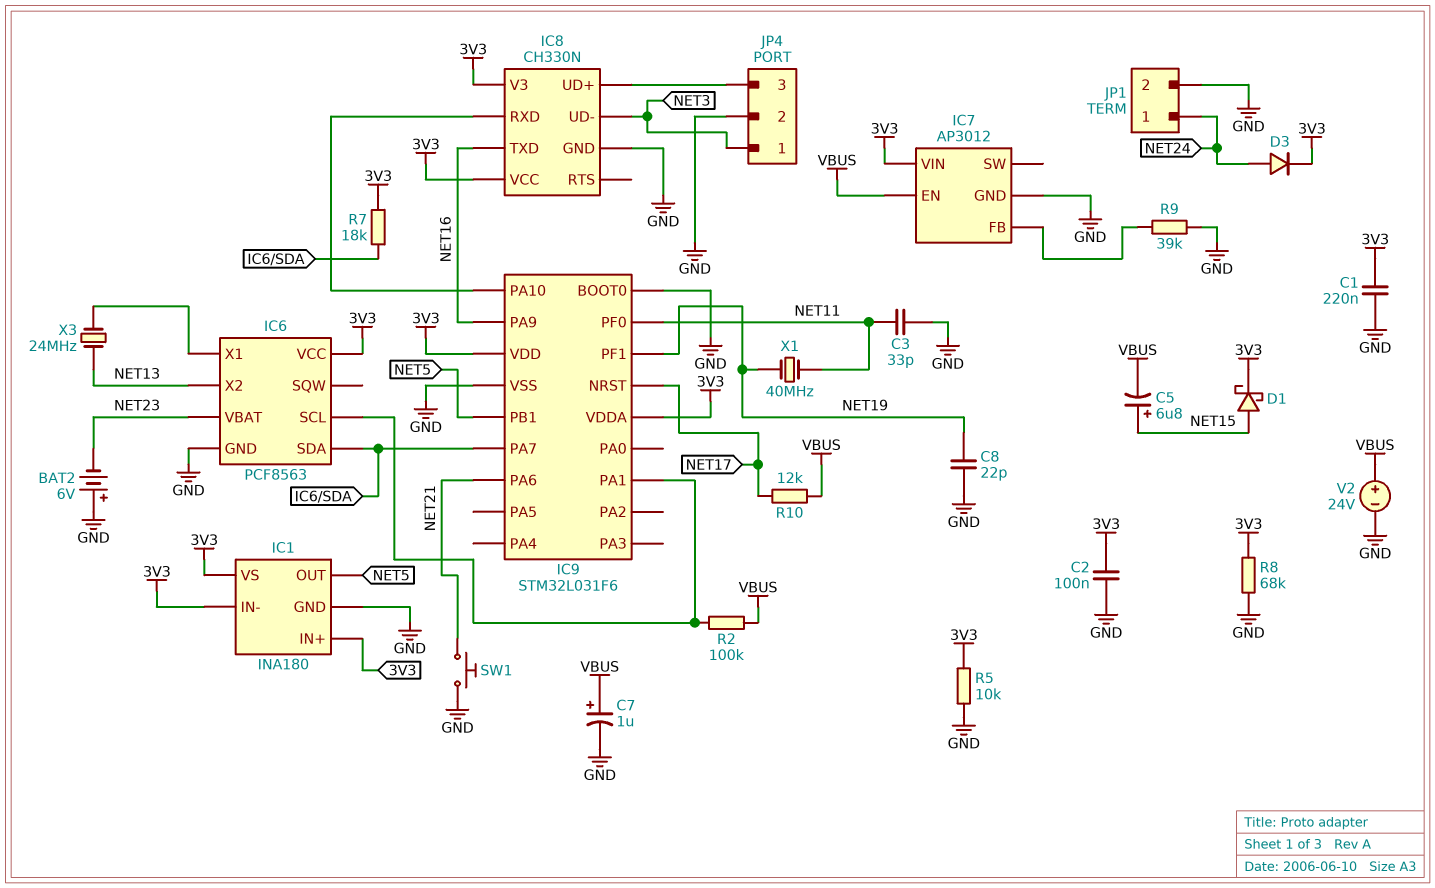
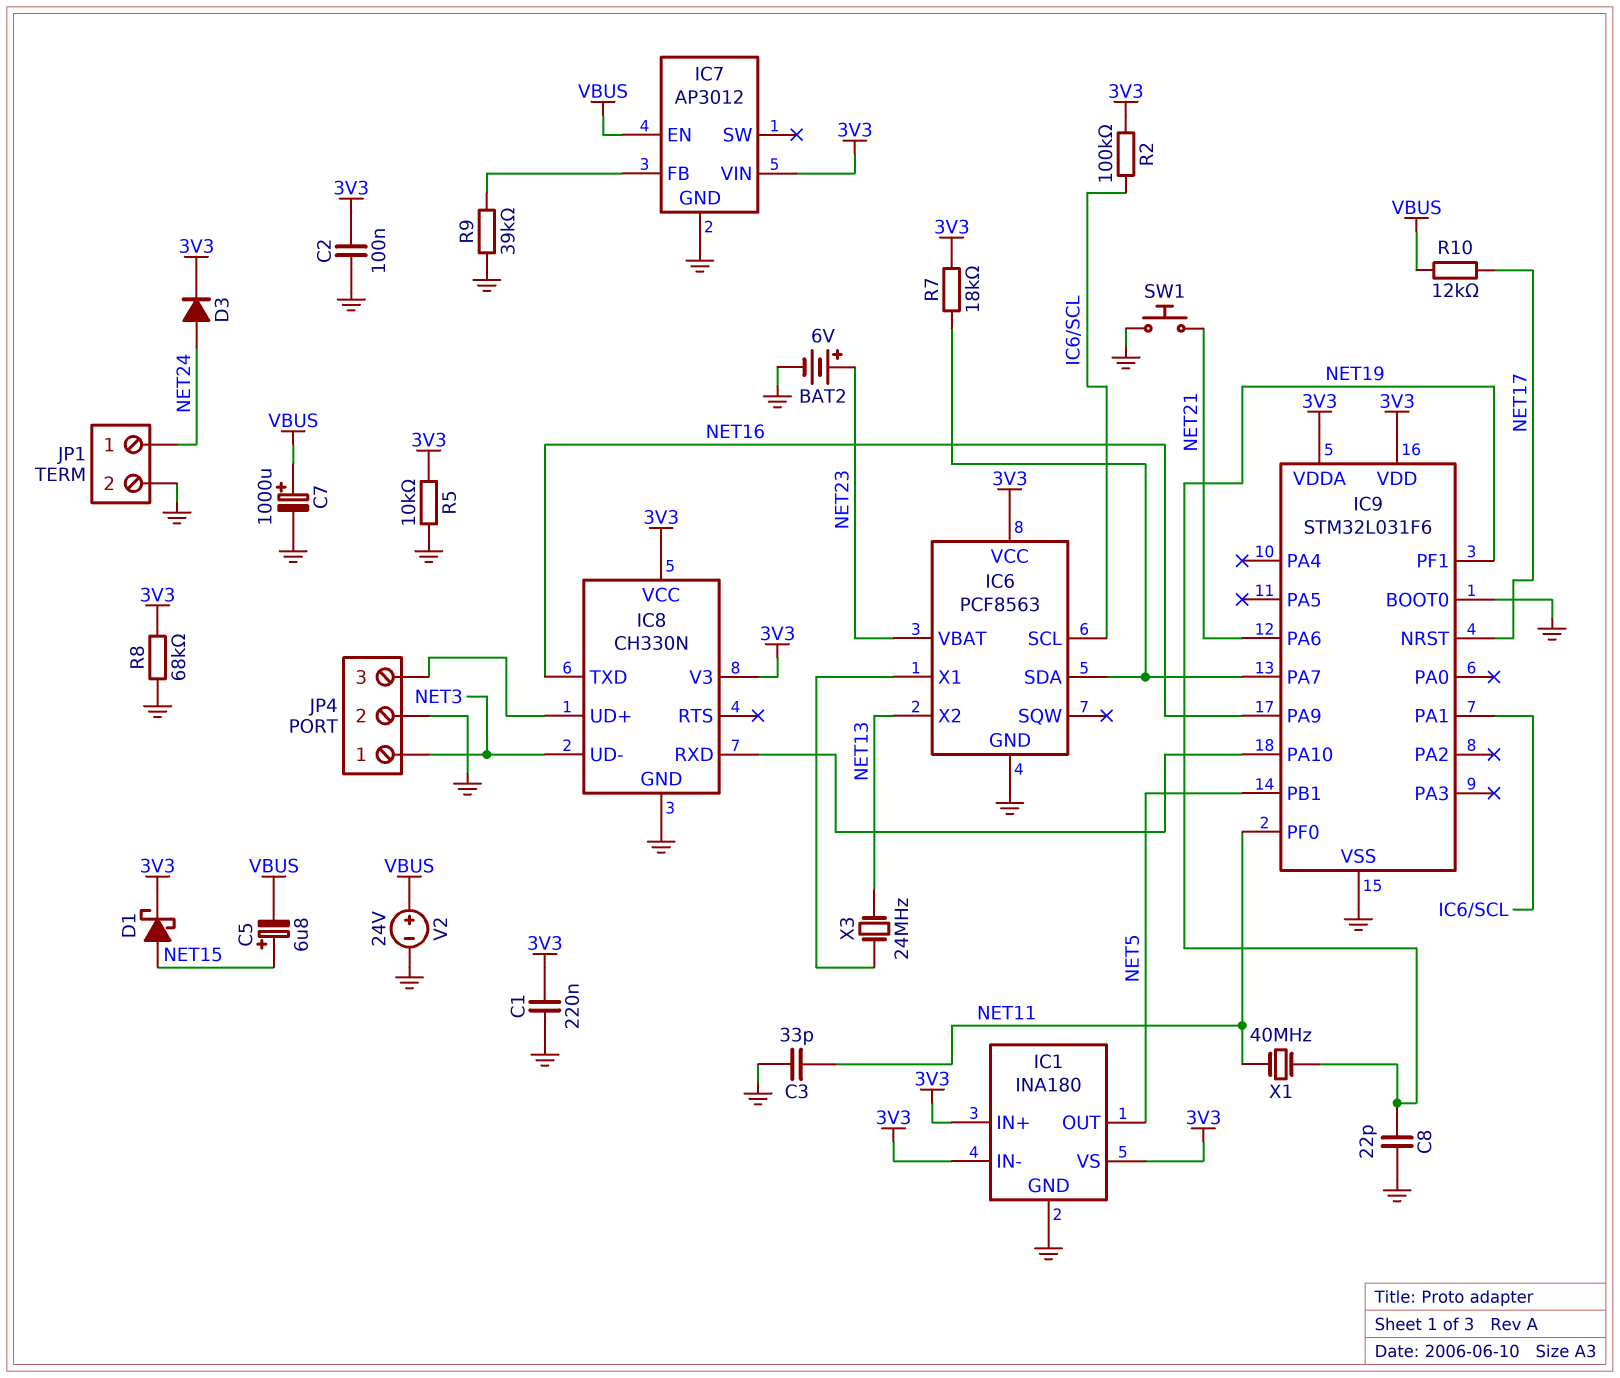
BAT2: 6V (plus GND, minus NET23) -> 6V (plus NET23, minus GND)
C7: 1uF (plus VBUS, minus GND) -> 1000uF (plus VBUS, minus GND)
R2: 100k (IC6/SCL, VBUS) -> 100k (3V3, IC6/SCL)

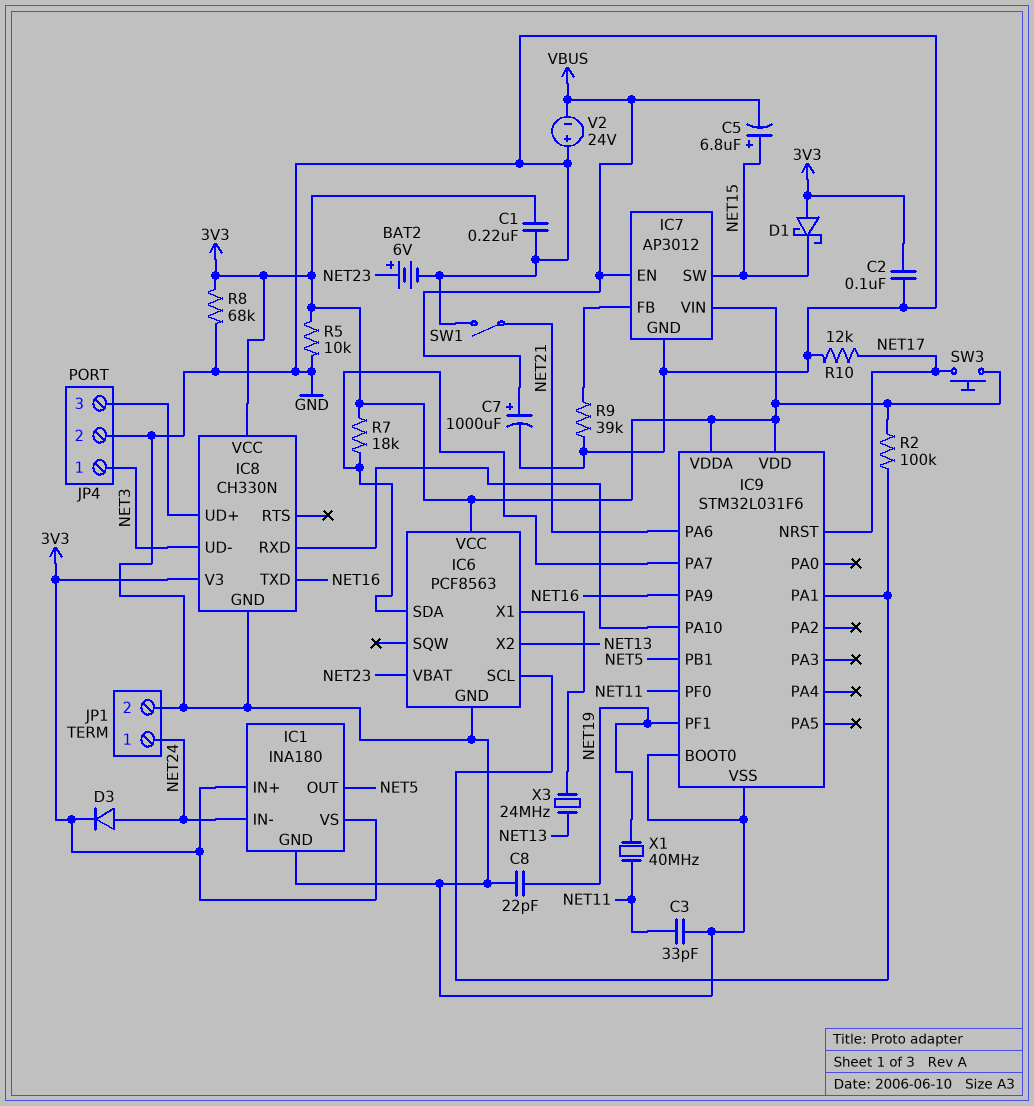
D1: schottky (A NET15, K 3V3) -> schottky (A 3V3, K NET15)
IC1 pin IN-: 3V3 -> NET24
IC7 pin SW: none -> NET15
R10: 12k (NET17, VBUS) -> 12k (GND, NET17)
SW1: button (GND, NET21) -> switch (GND, NET21)
SW3: none -> button (3V3, NET17)
V2: 24V (plus VBUS, minus GND) -> 24V (plus GND, minus VBUS)

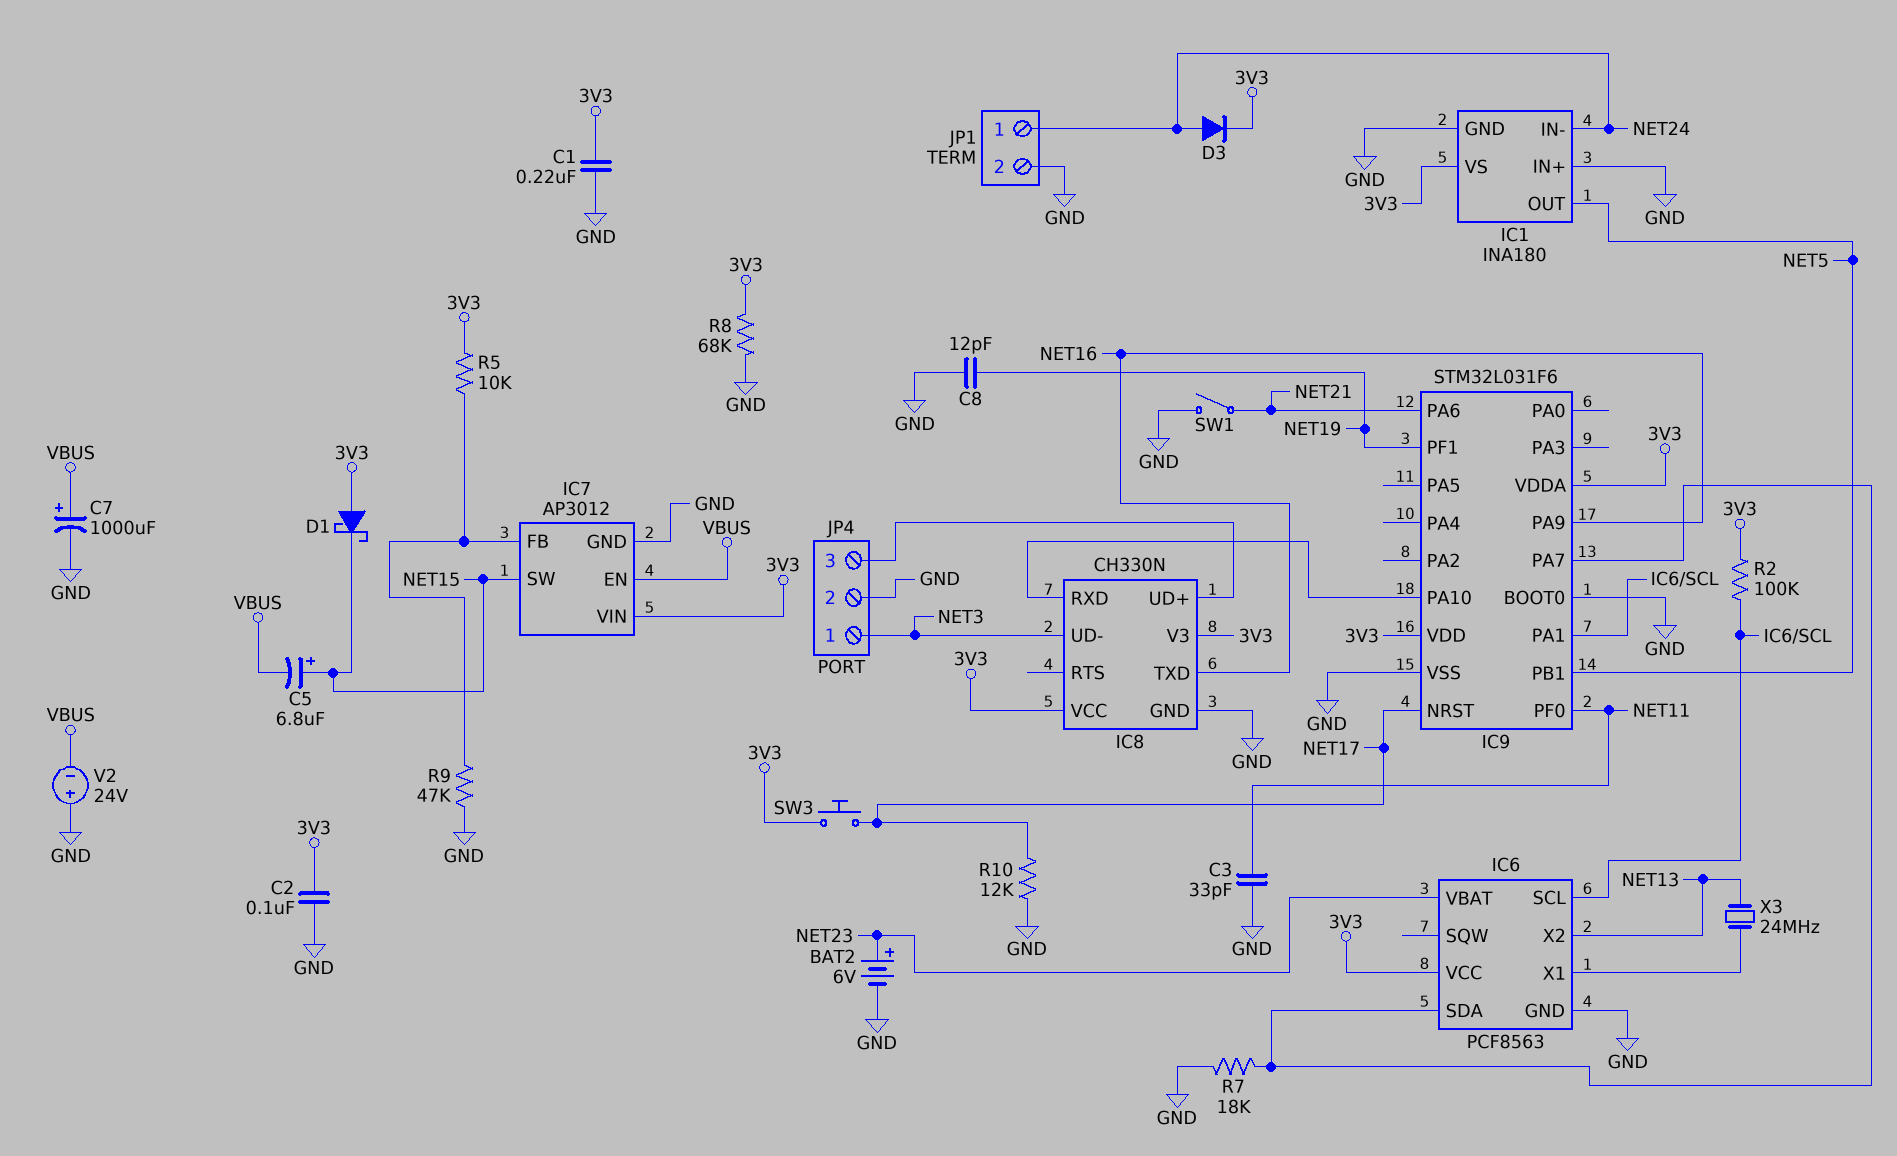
C8: 22pF (GND, NET19) -> 12pF (GND, NET19)
IC1 pin IN+: 3V3 -> GND
R5: 10k (3V3, GND) -> 10k (3V3, IC7/FB)
R7: 18k (3V3, IC6/SDA) -> 18k (GND, IC6/SDA)
R9: 39k (GND, IC7/FB) -> 47k (GND, IC7/FB)
X1: 40MHz (NET11, NET19) -> none

